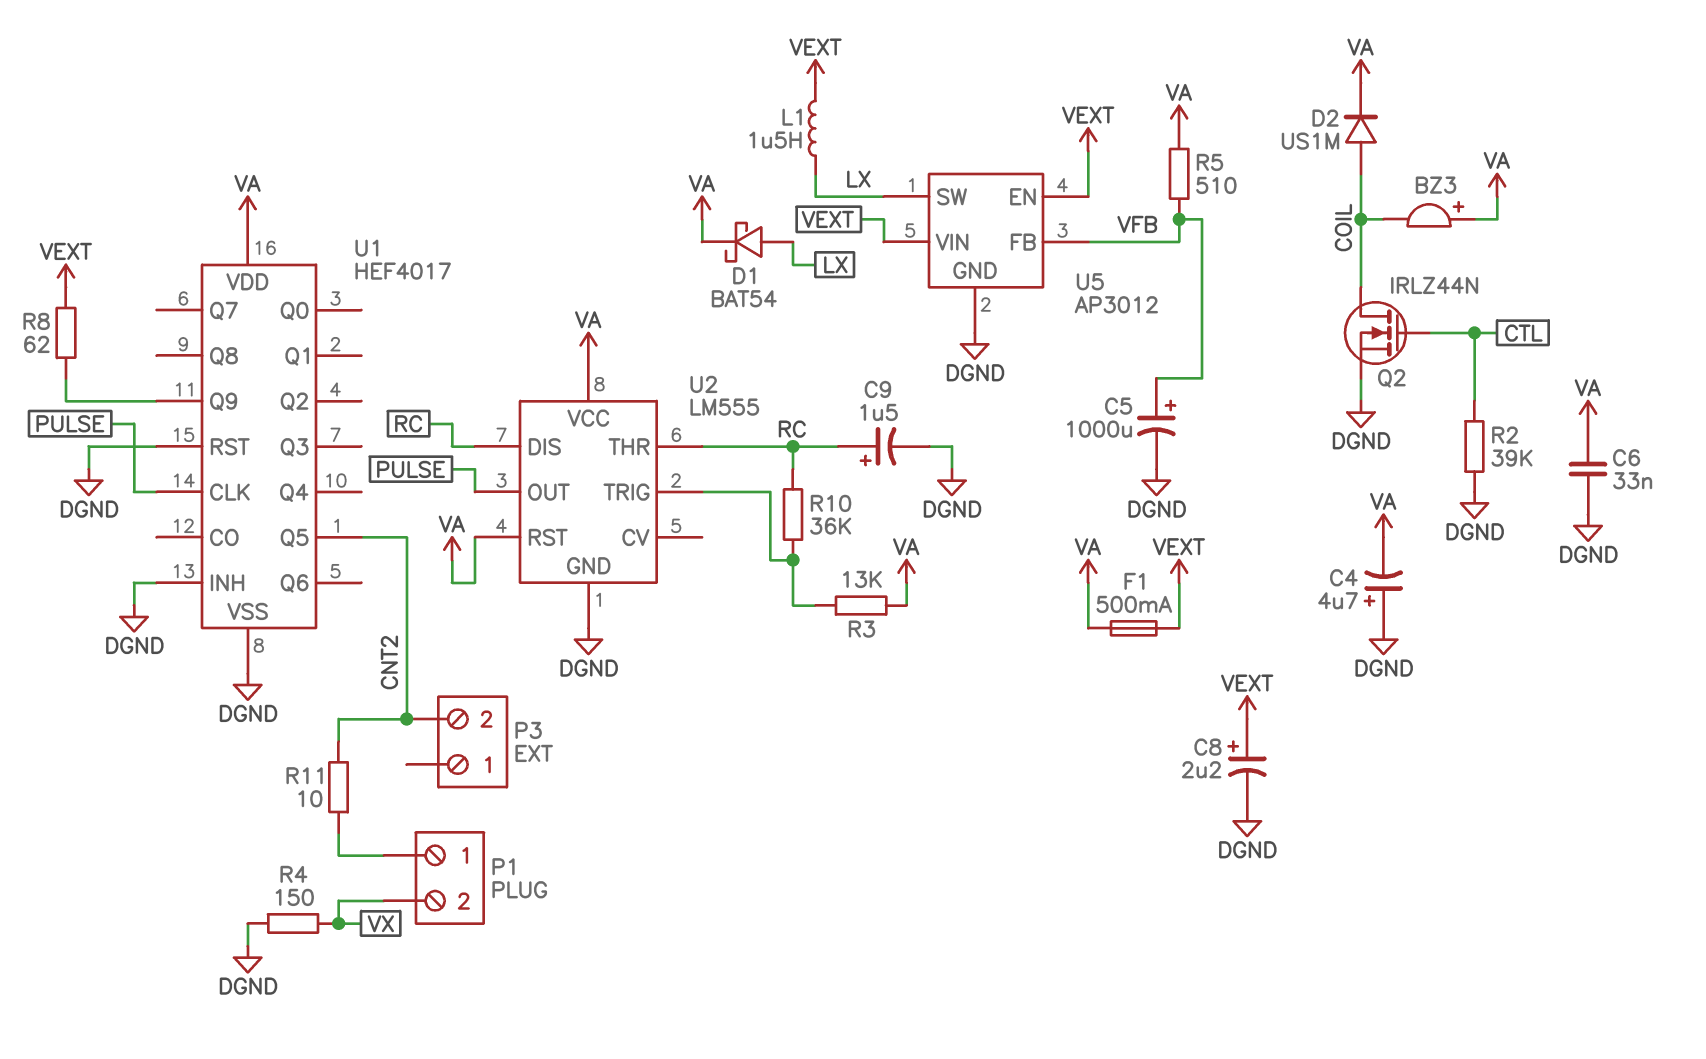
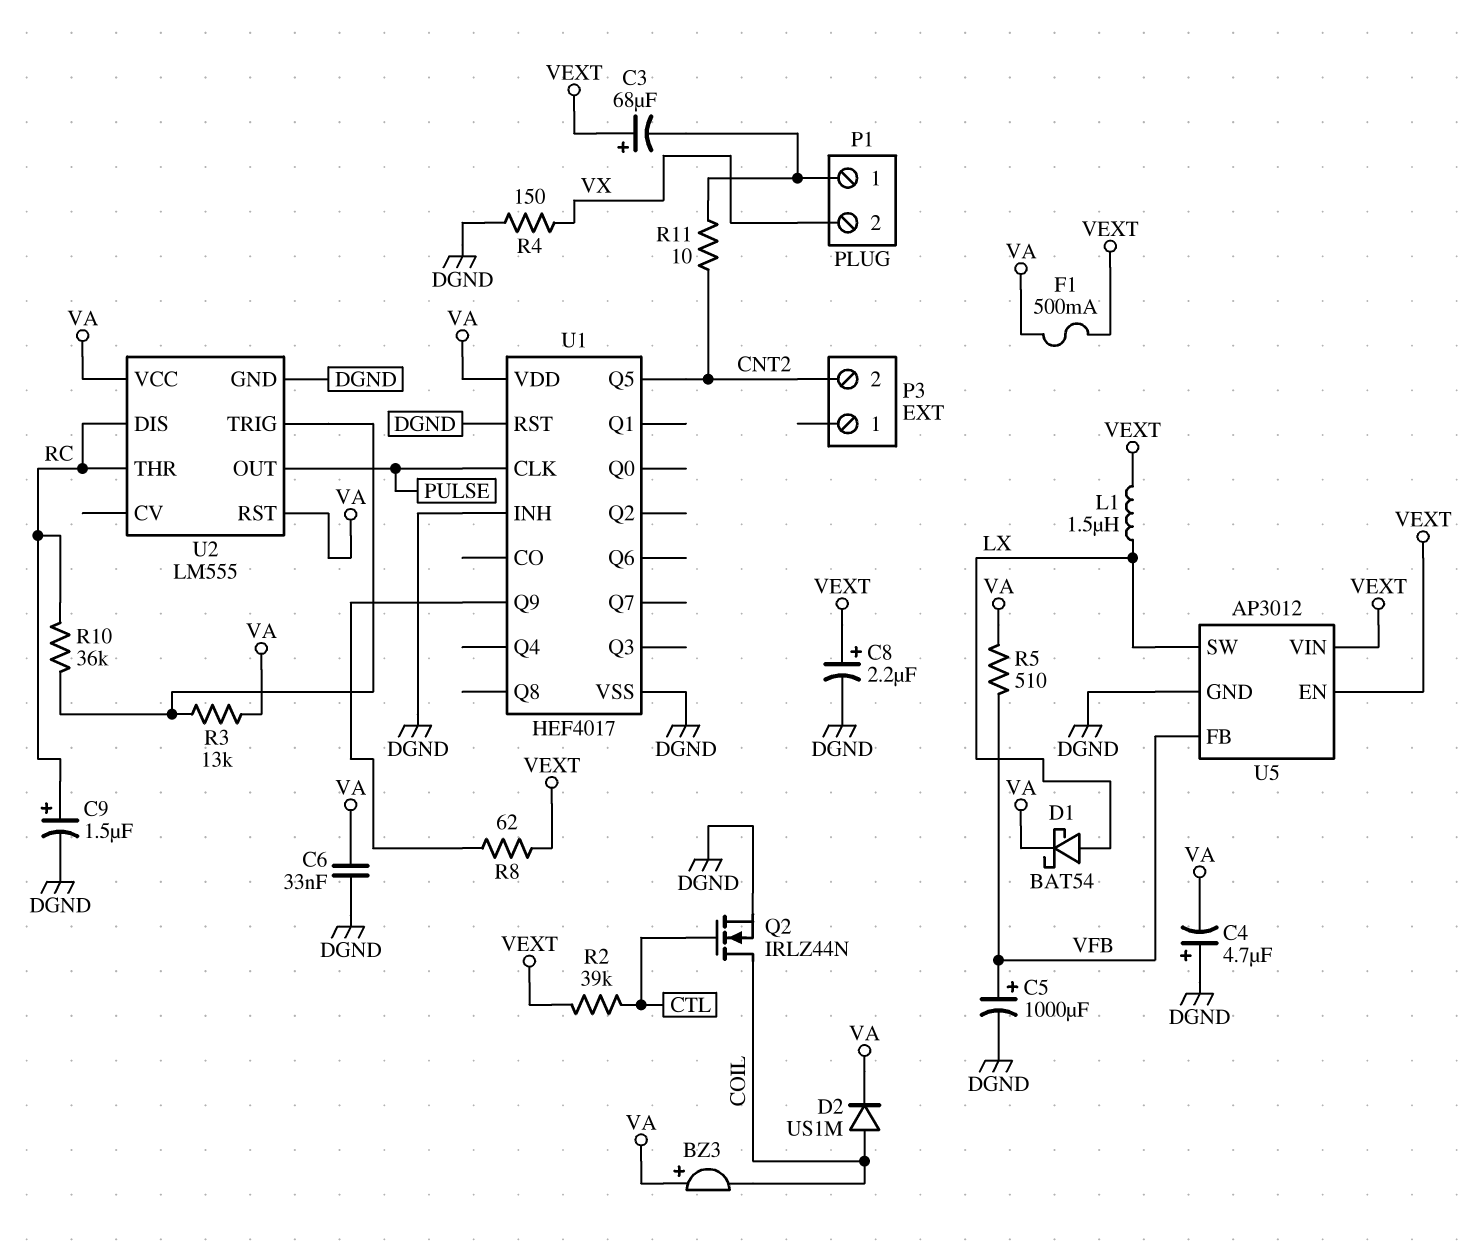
C3: none -> 68uF (plus VEXT, minus P1/1)
R2: 39k (CTL, DGND) -> 39k (CTL, VEXT)

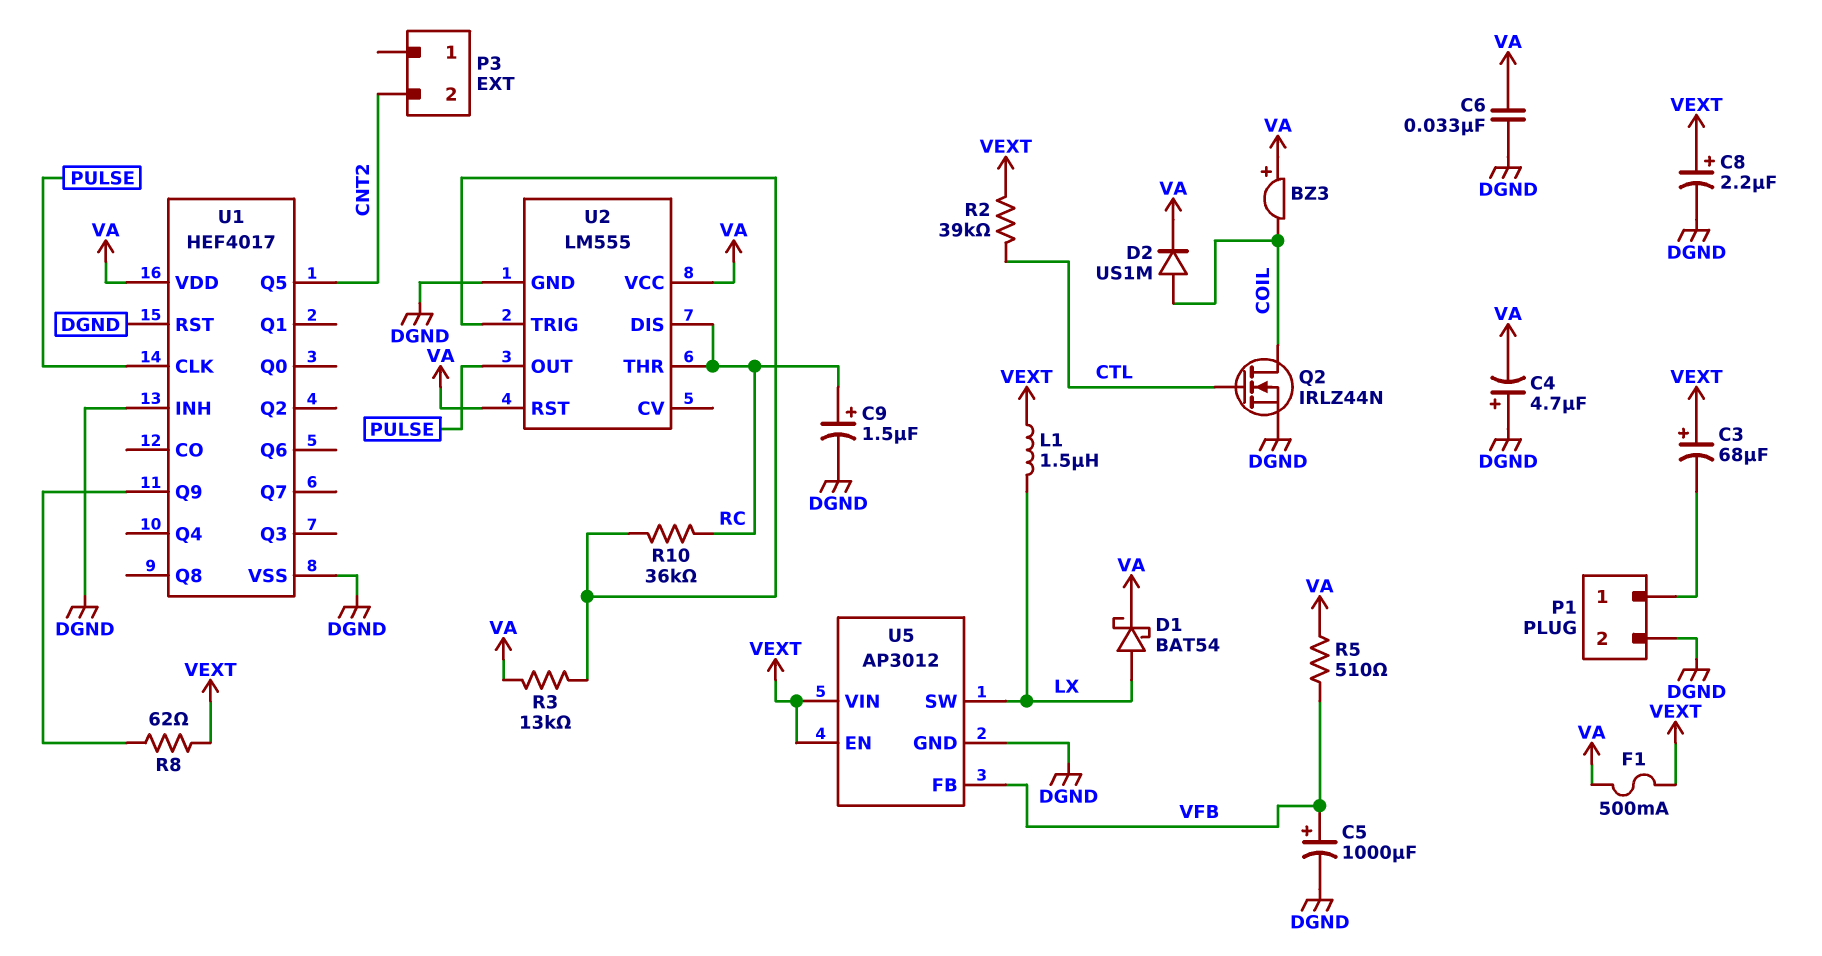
P1 pin 2: VX -> DGND
R4: 150 (DGND, VX) -> none
R11: 10 (CNT2, P1/1) -> none

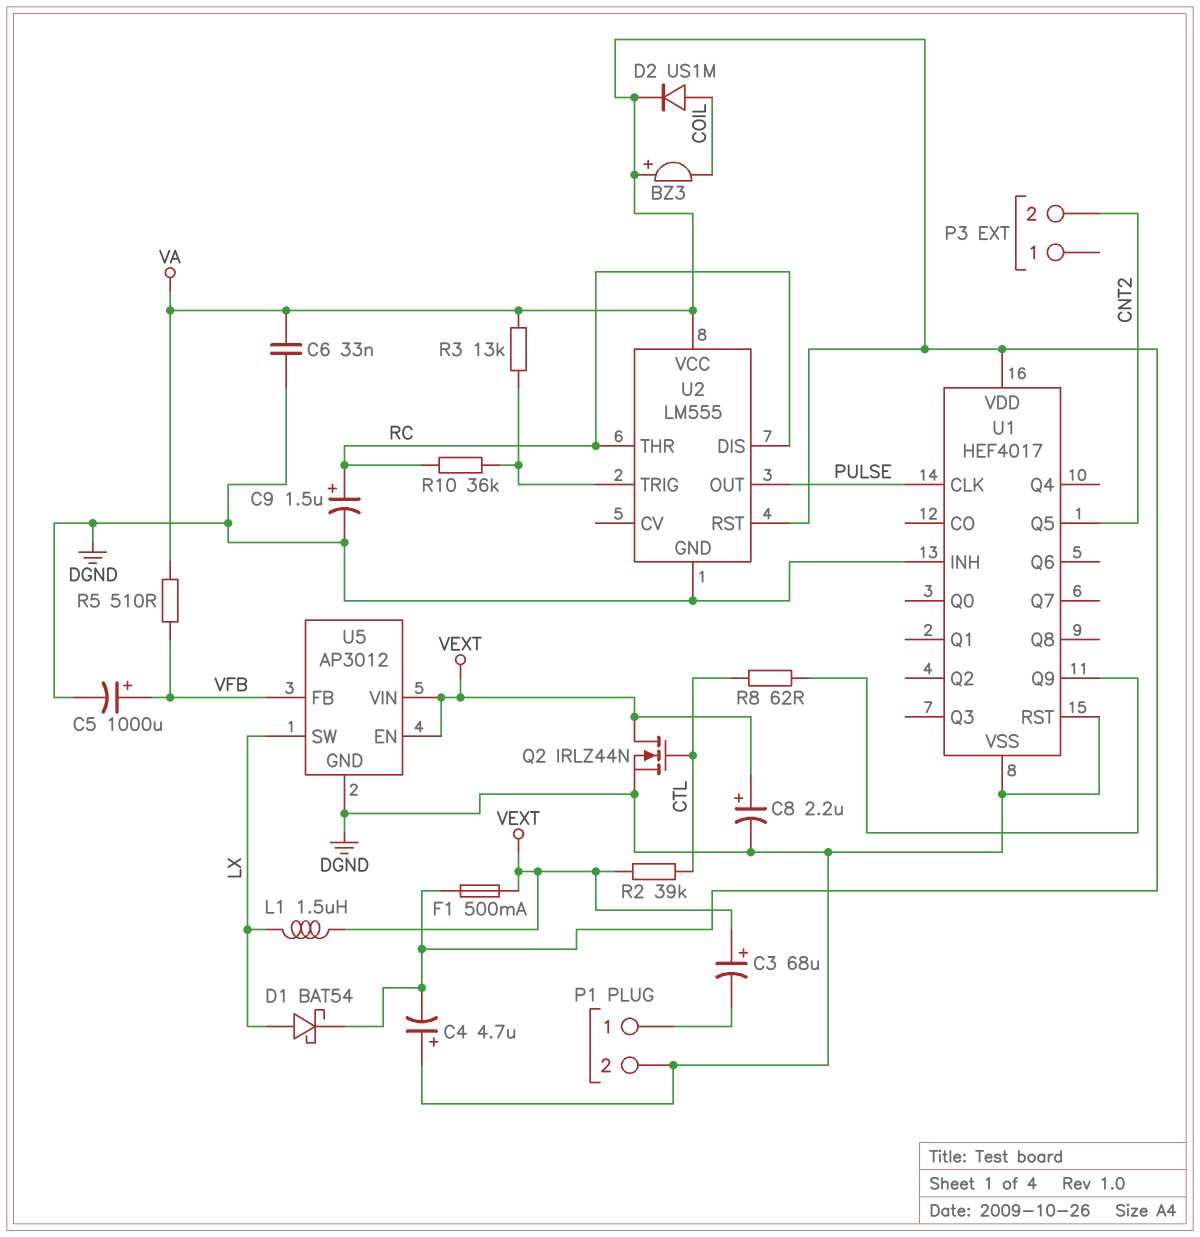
Q2: NMOS IRLZ44N (G CTL, D COIL, S DGND) -> NMOS IRLZ44N (G CTL, D VEXT, S DGND)
R8: 62 (U1/Q9, VEXT) -> 62 (CTL, U1/Q9)

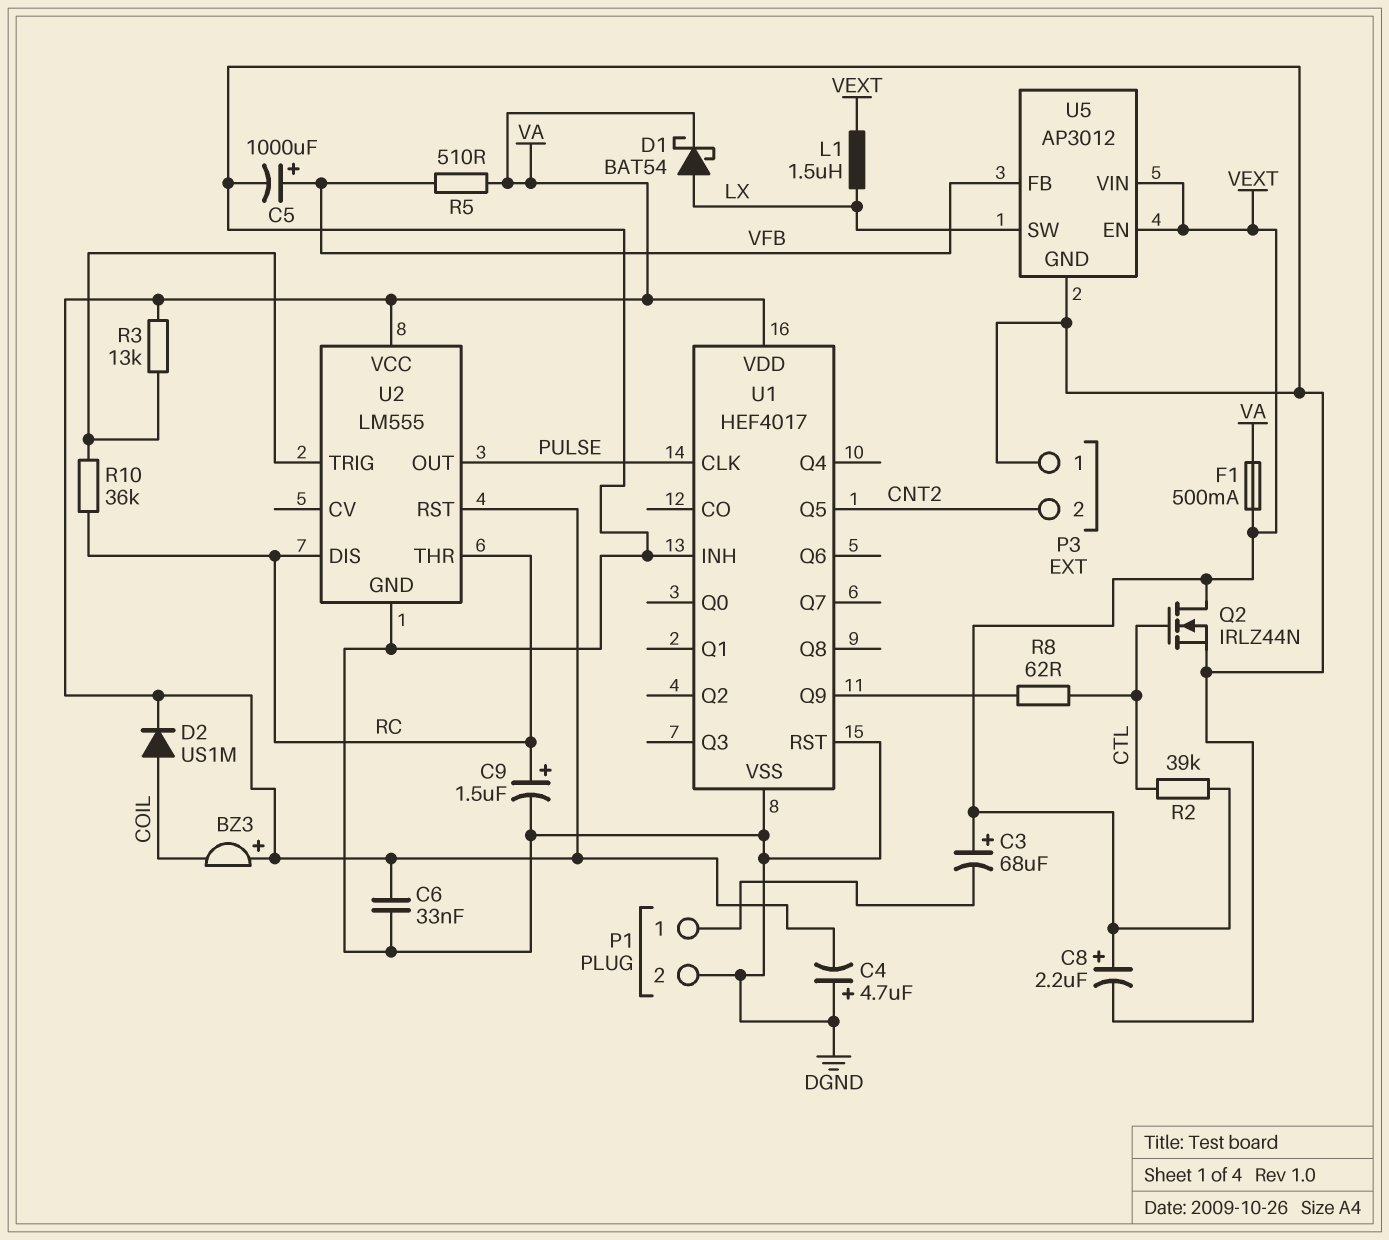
P3 pin 1: none -> DGND

